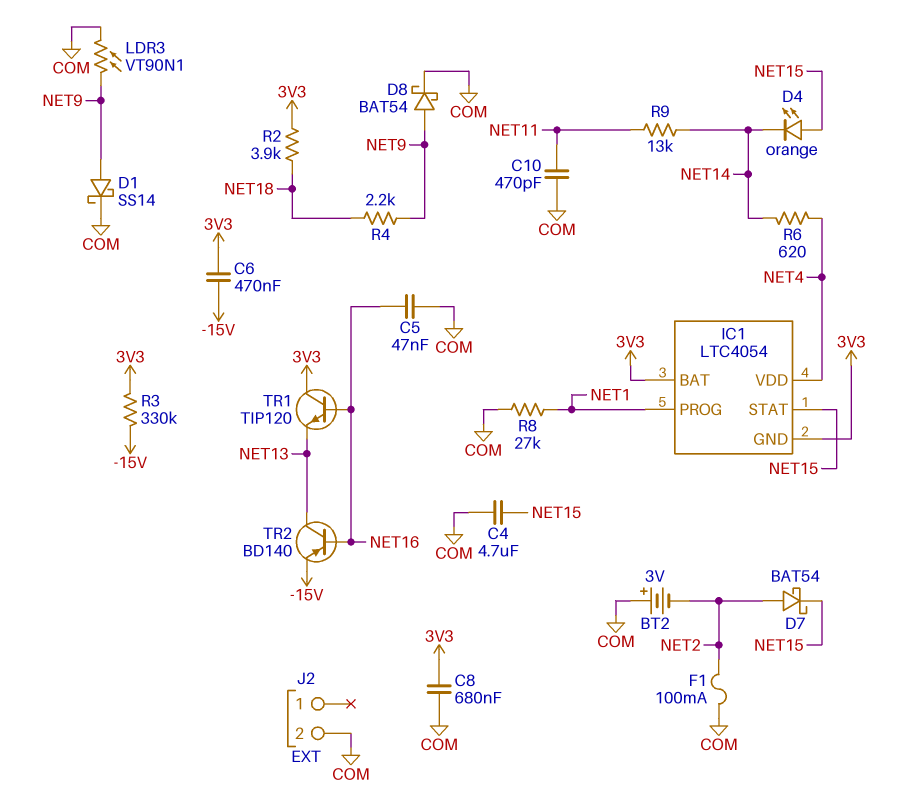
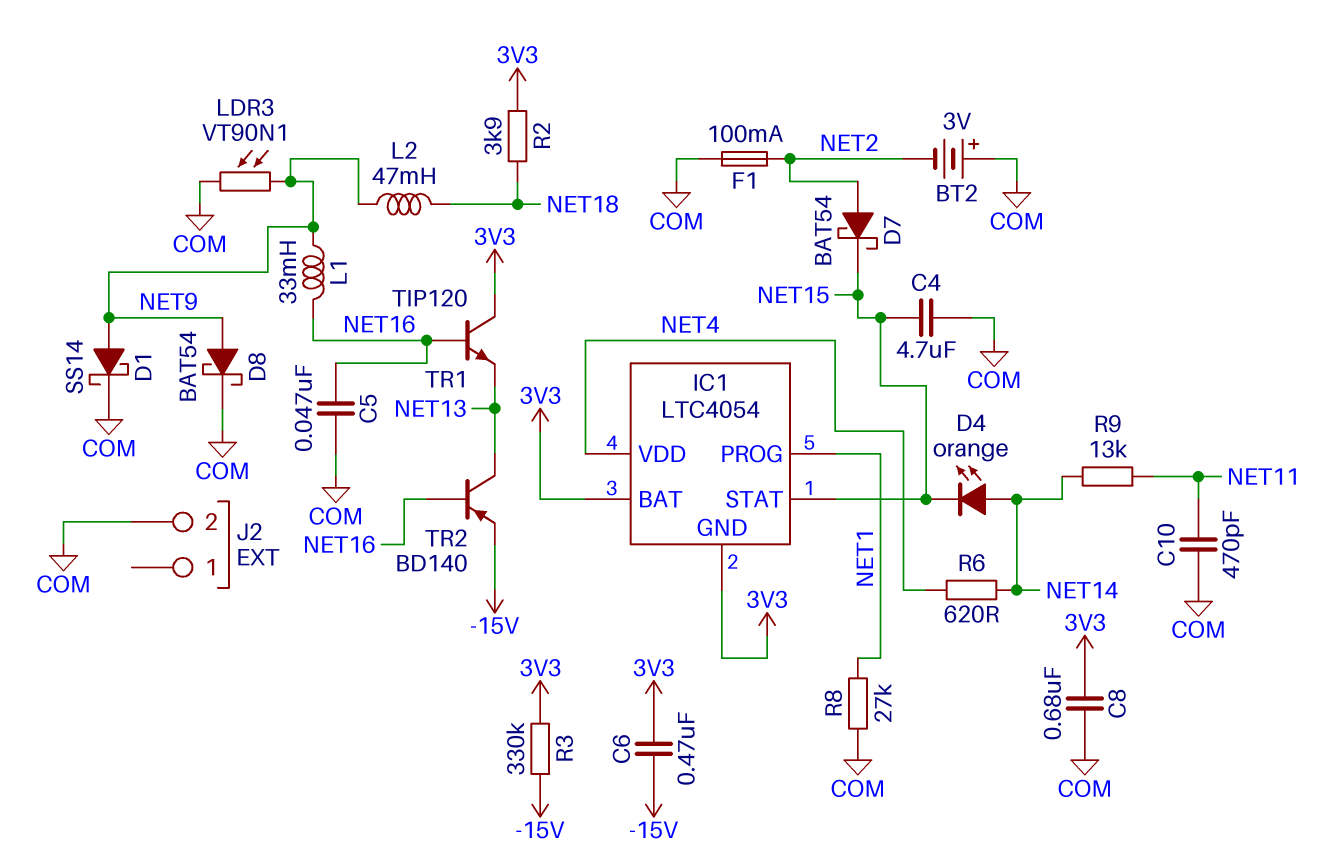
D4: LED orange (A NET15, K NET14) -> LED orange (A NET14, K NET15)
L1: none -> 33mH (NET9, NET16)
L2: none -> 47mH (NET9, NET18)
R4: 2.2k (NET9, NET18) -> none

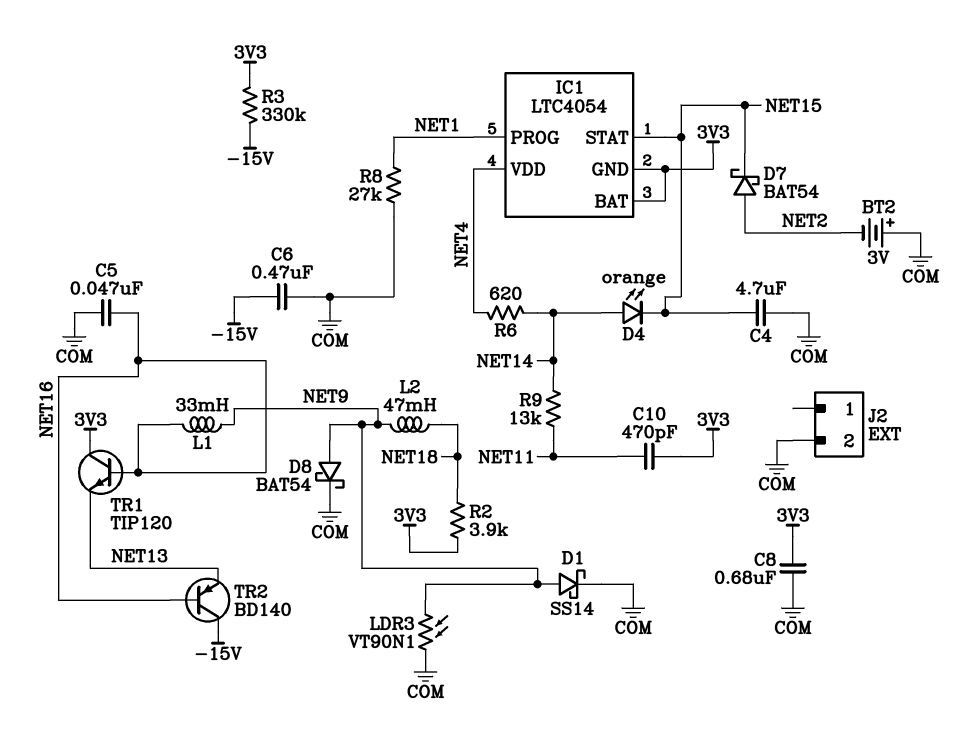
C6: 470nF (-15V, 3V3) -> 470nF (-15V, COM)
C10: 470pF (COM, NET11) -> 470pF (3V3, NET11)
F1: 100mA (COM, NET2) -> none
TR2: PNP BD140 (B NET16, C NET13, E -15V) -> PNP BD140 (B NET16, C -15V, E NET13)

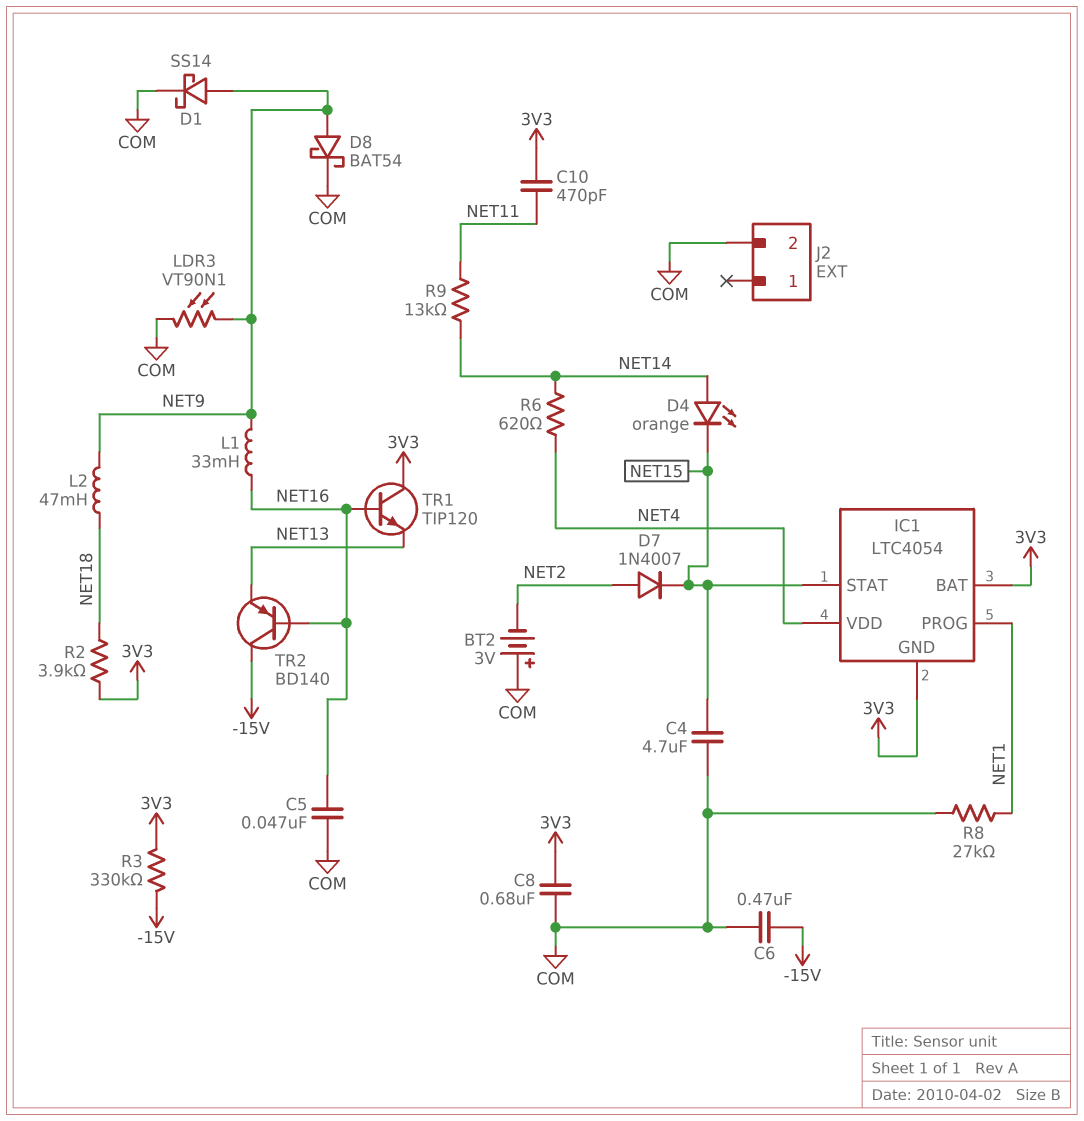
D7: schottky BAT54 (A NET2, K NET15) -> diode 1N4007 (A NET2, K NET15)

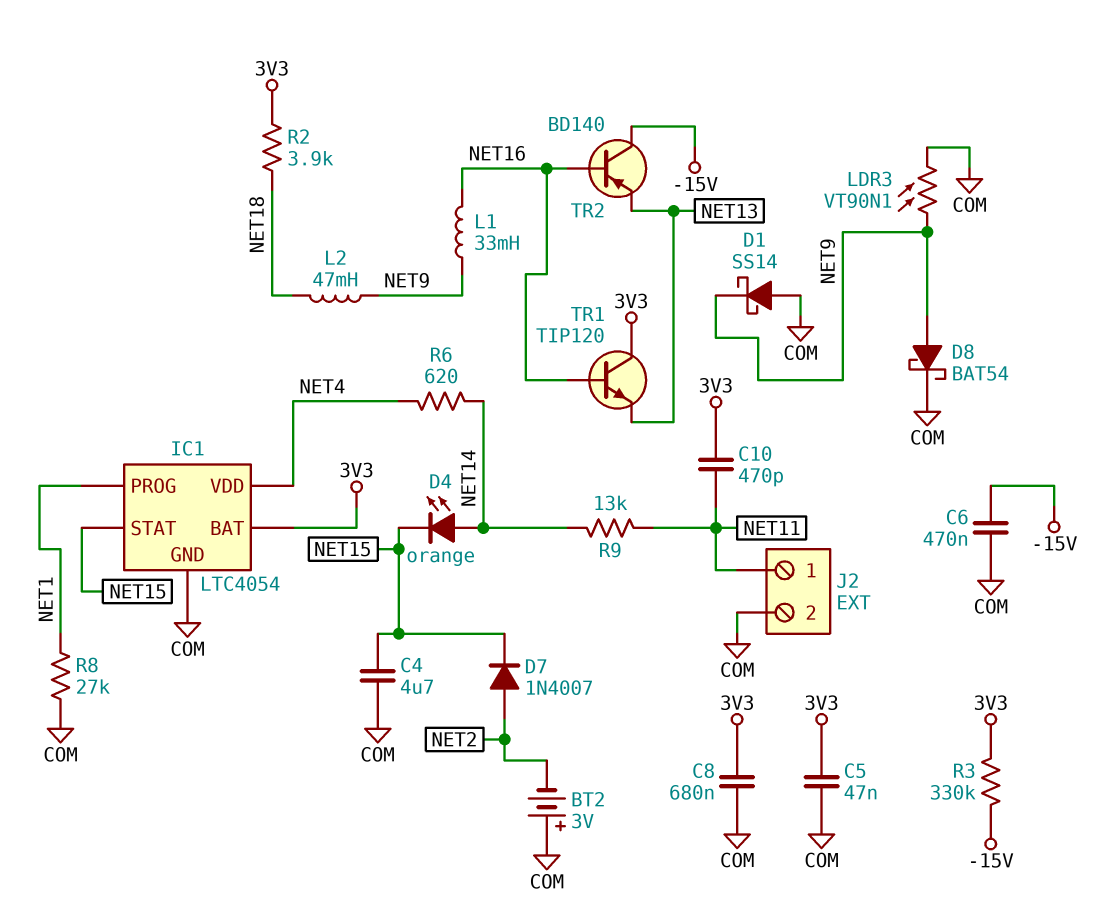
C5: 47nF (COM, NET16) -> 47nF (3V3, COM)
D1: schottky SS14 (A NET9, K COM) -> schottky SS14 (A COM, K NET9)
IC1 pin GND: 3V3 -> COM
J2 pin 1: none -> NET11

